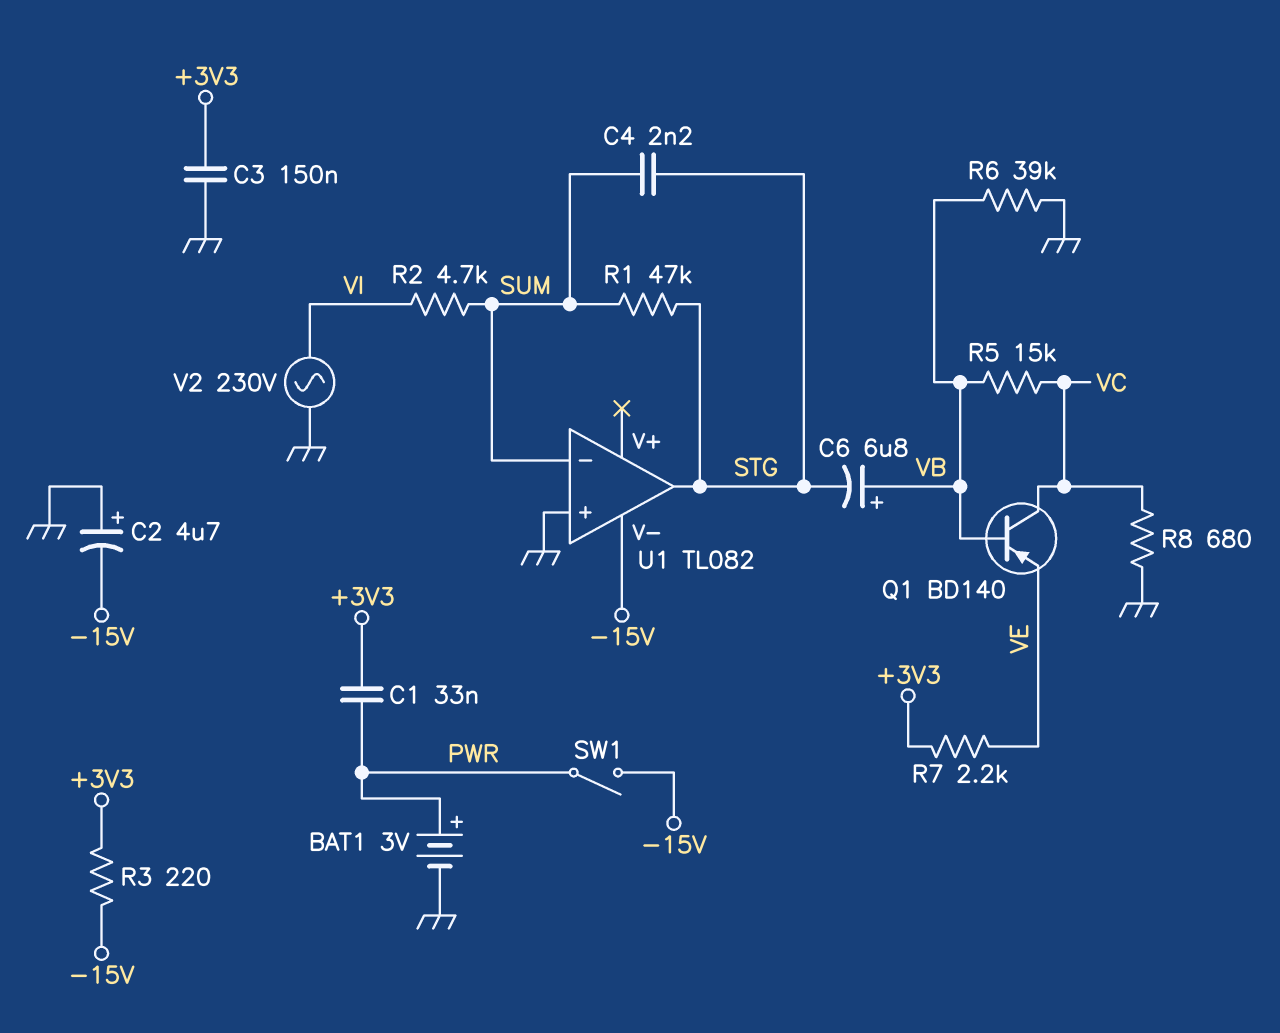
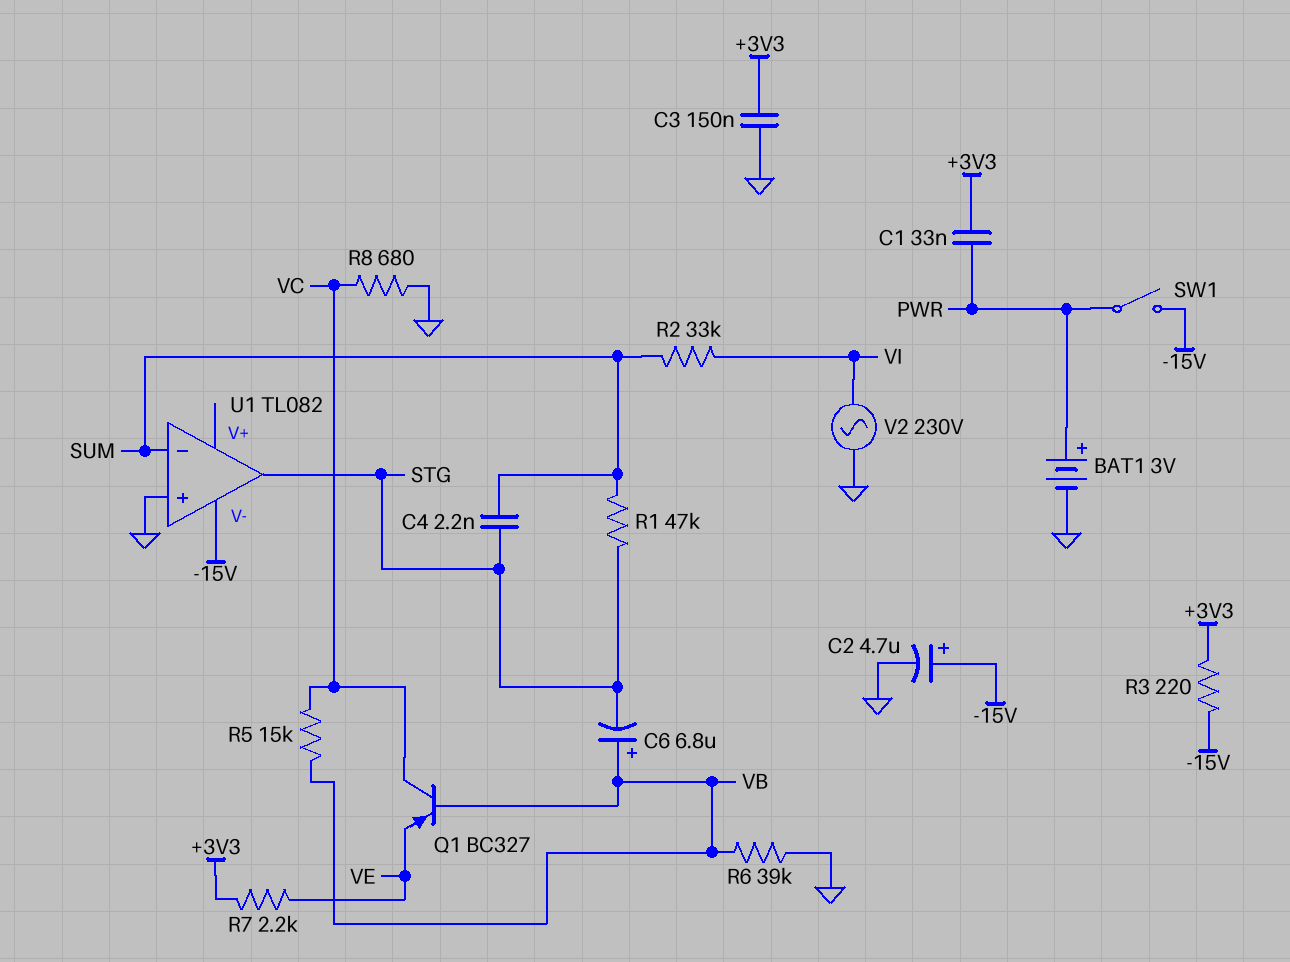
C2: 4.7uF (plus GND, minus -15V) -> 4.7uF (plus -15V, minus GND)
Q1: PNP BD140 (B VB, C VC, E VE) -> PNP BC327 (B VB, C VC, E VE)
R2: 4.7k (SUM, VI) -> 33k (SUM, VI)

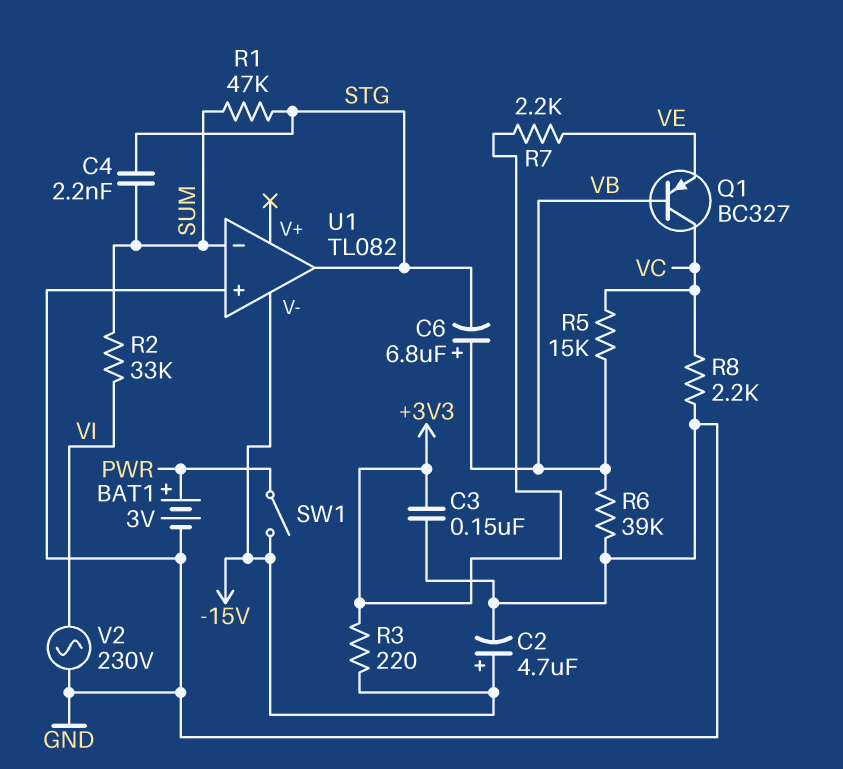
C1: 33nF (+3V3, PWR) -> none
R8: 680 (GND, VC) -> 2.2k (GND, VC)

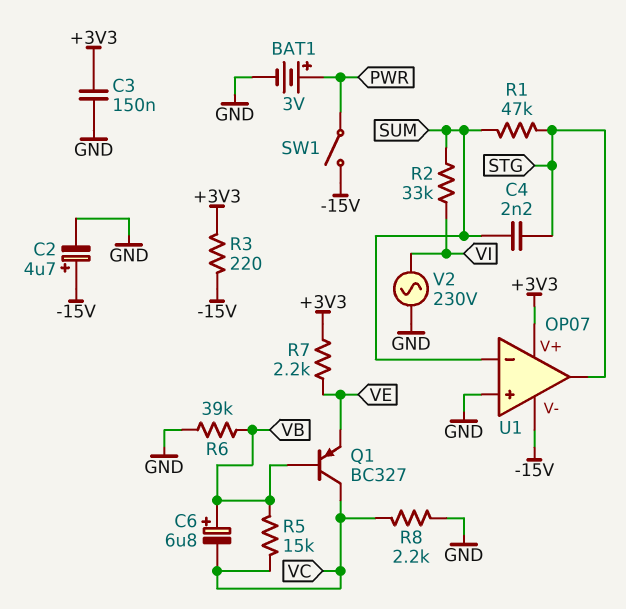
C6: 6.8uF (plus VB, minus STG) -> 6.8uF (plus VB, minus VC)
U1: TL082 -> OP07
U1 pin V+: none -> +3V3

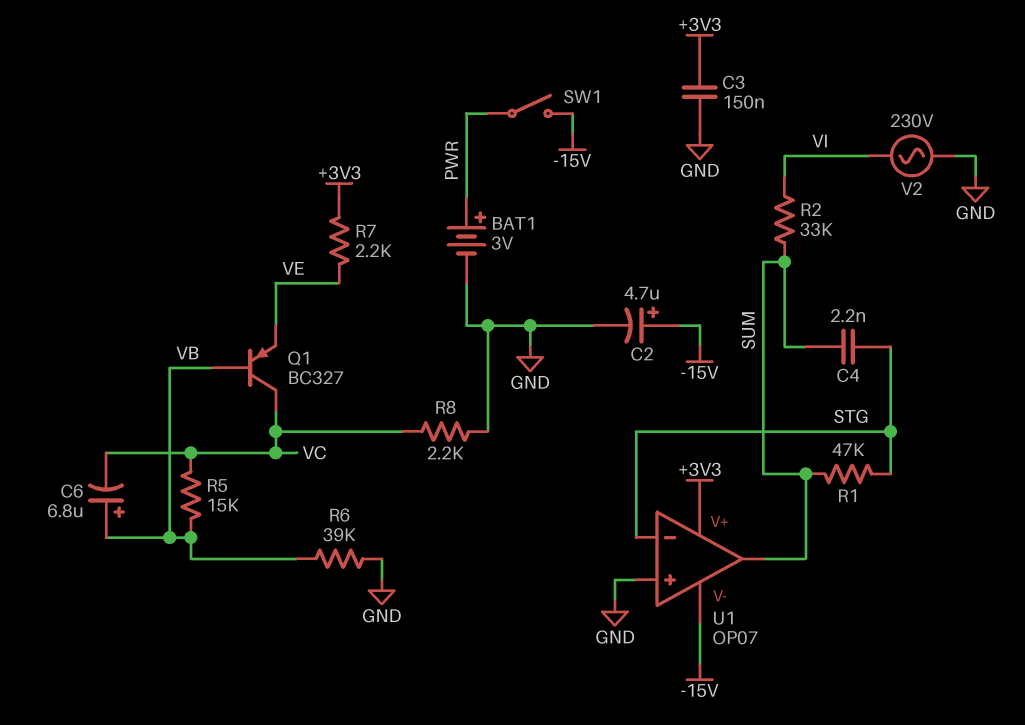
R3: 220 (+3V3, -15V) -> none
U1 pin in-: SUM -> STG
U1 pin out: STG -> SUM

